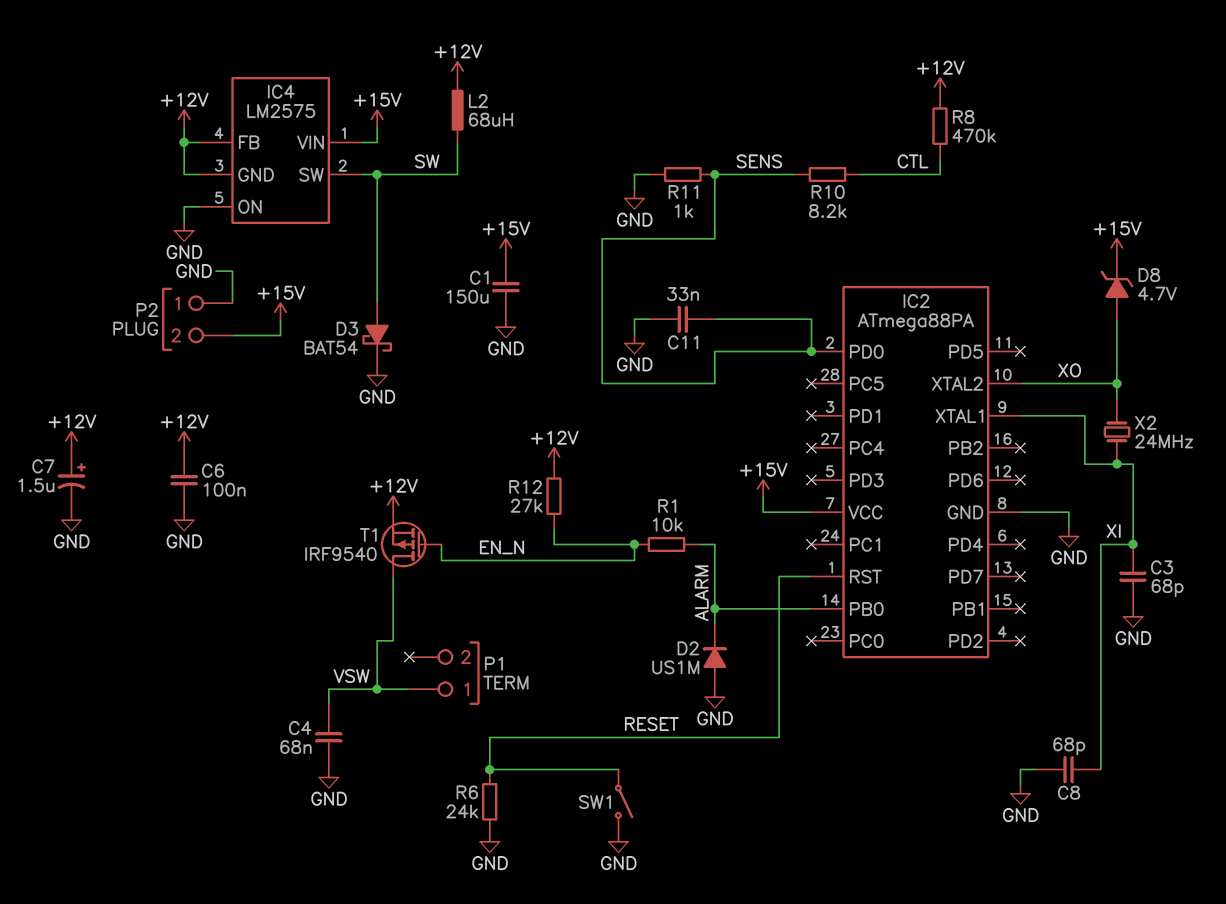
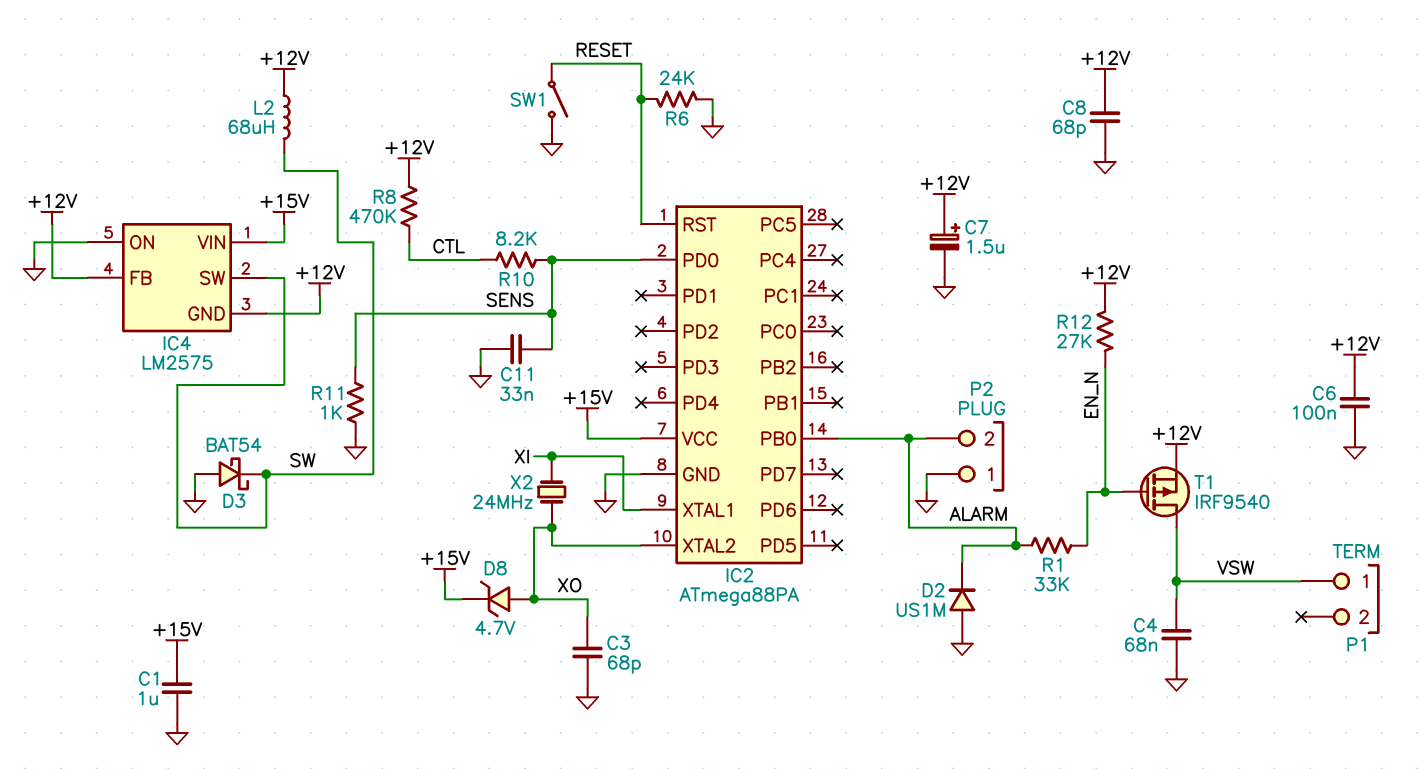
C1: 150uF (+15V, GND) -> 1uF (+15V, GND)
C3: 68pF (GND, XI) -> 68pF (GND, XO)
C8: 68pF (GND, XI) -> 68pF (+12V, GND)
D3: schottky BAT54 (A SW, K GND) -> schottky BAT54 (A GND, K SW)
P2 pin 2: +15V -> ALARM
R1: 10k (ALARM, EN_N) -> 33k (ALARM, EN_N)

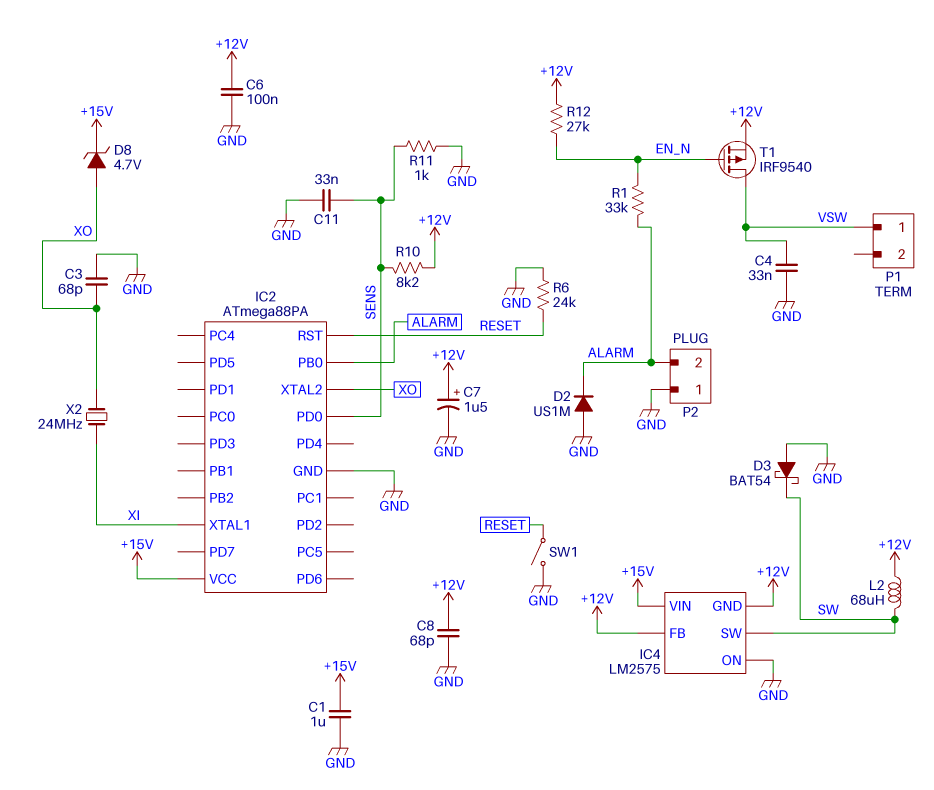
C4: 68nF (GND, VSW) -> 33nF (GND, VSW)
R8: 470k (+12V, CTL) -> none
R10: 8.2k (CTL, SENS) -> 8.2k (+12V, SENS)

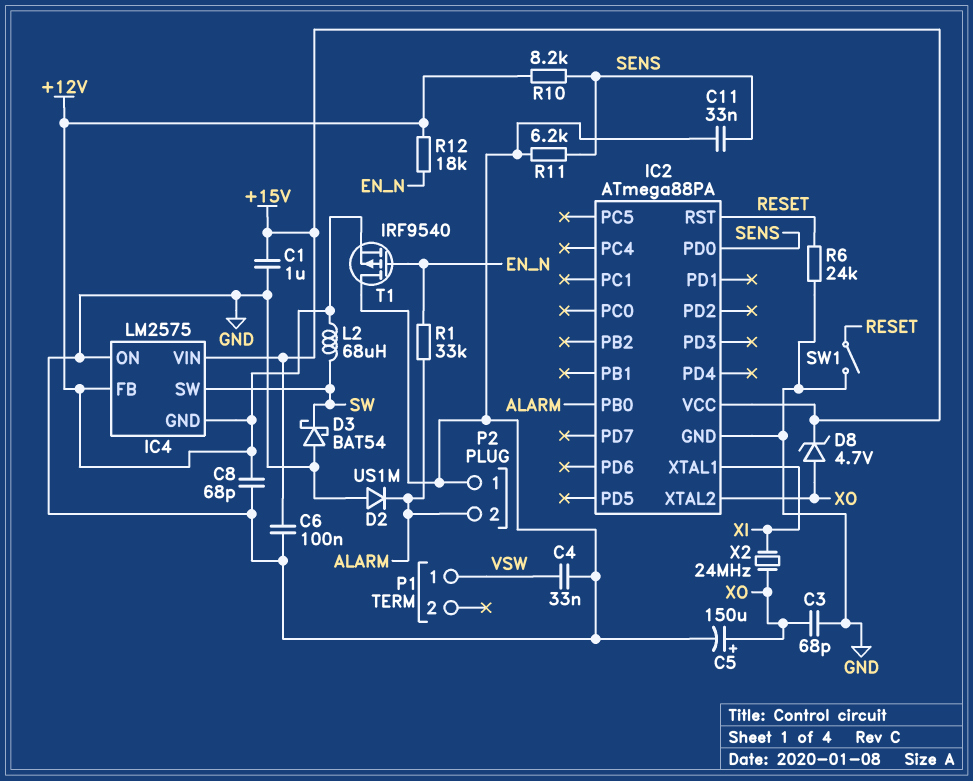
C5: none -> 150uF (plus XO, minus GND)
C6: 100nF (+12V, GND) -> 100nF (+15V, GND)
C7: 1.5uF (plus +12V, minus GND) -> none
R11: 1k (GND, SENS) -> 6.2k (GND, SENS)
R12: 27k (+12V, EN_N) -> 18k (+12V, EN_N)
T1: PMOS IRF9540 (G EN_N, D VSW, S +12V) -> PMOS IRF9540 (G EN_N, D GND, S +12V)

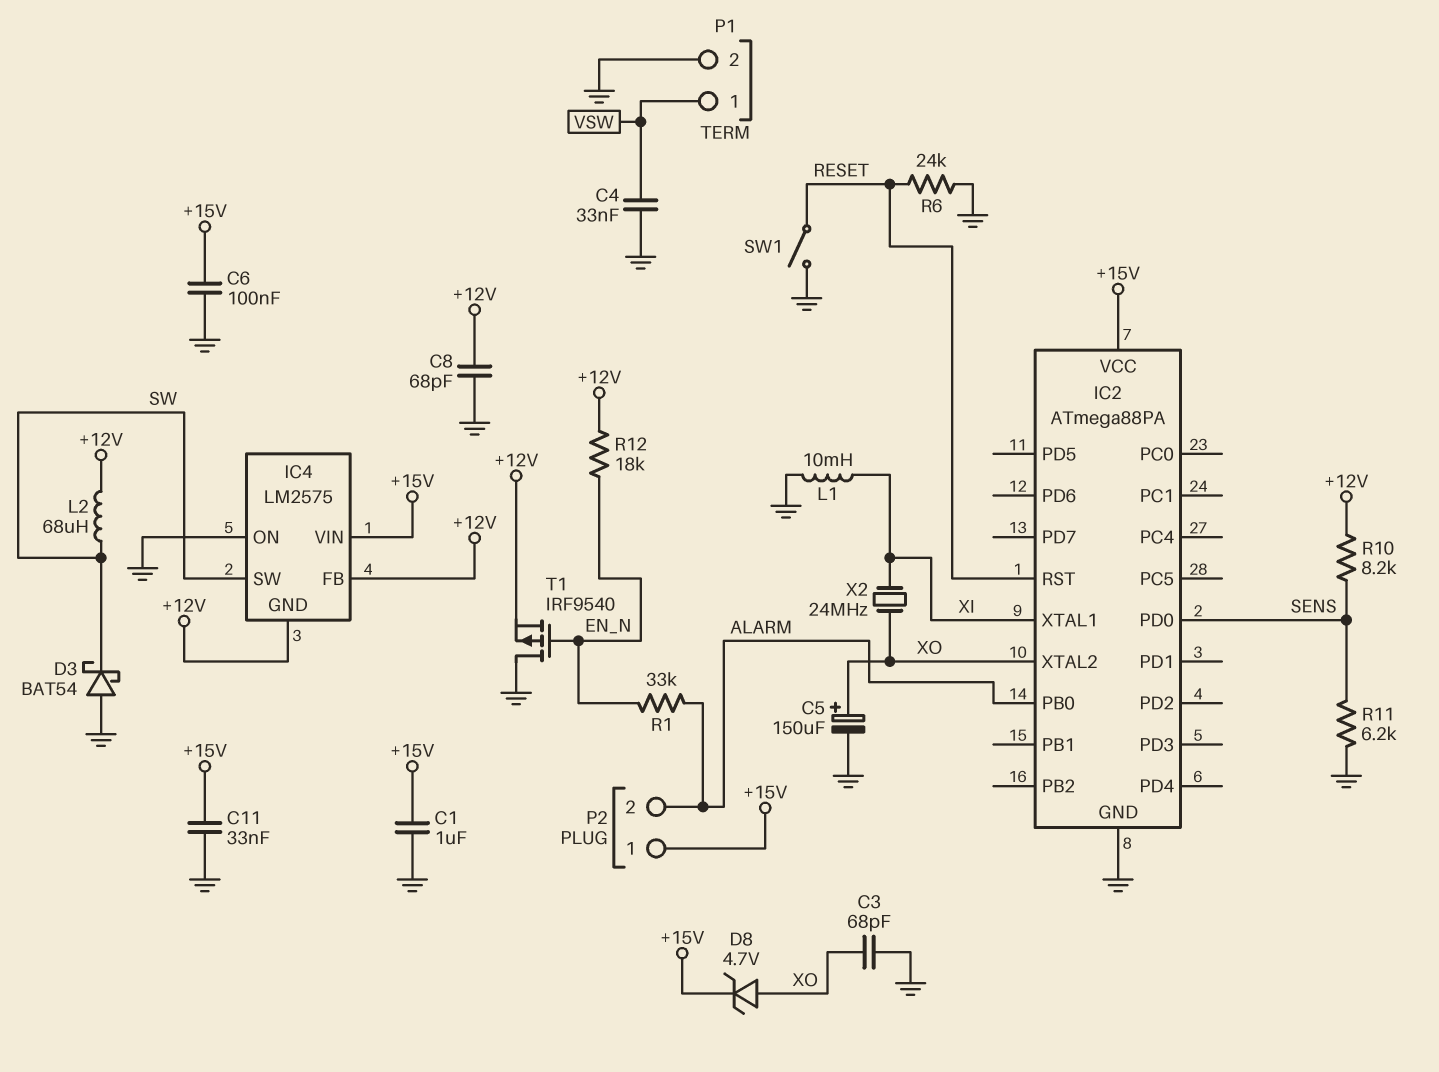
C11: 33nF (GND, SENS) -> 33nF (+15V, GND)
D2: diode US1M (A GND, K ALARM) -> none
L1: none -> 10mH (GND, XI)
P1 pin 2: none -> GND
P2 pin 1: GND -> +15V

